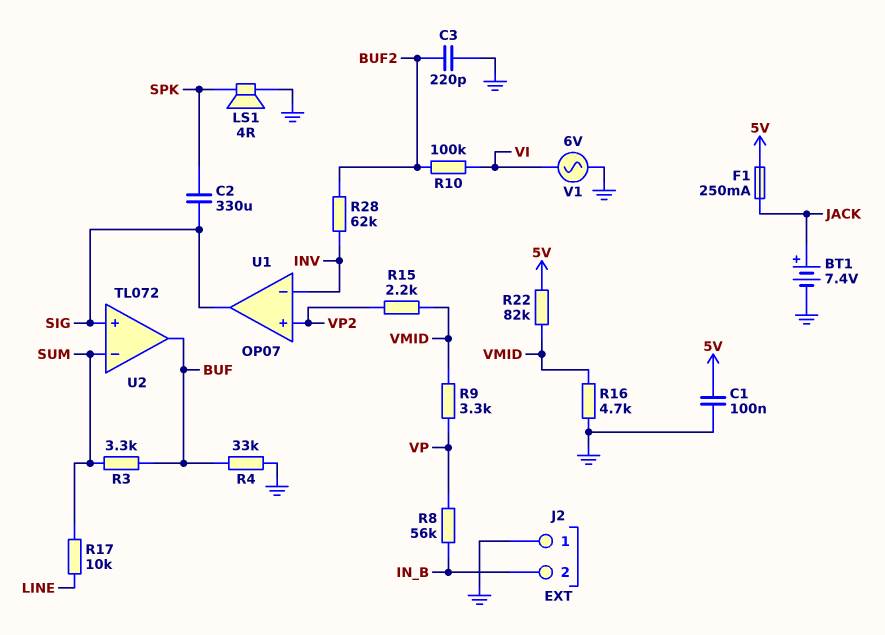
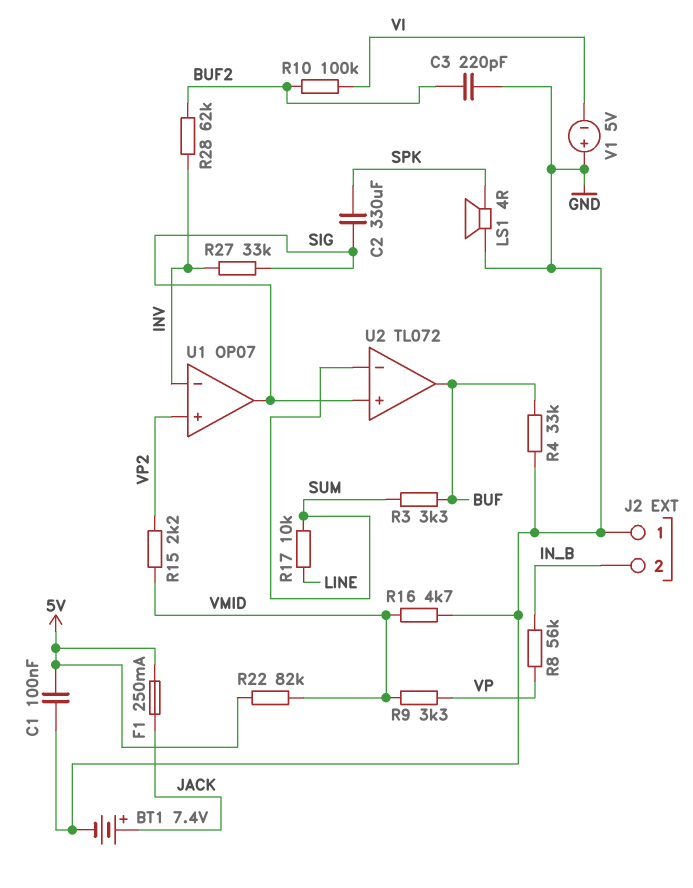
R27: none -> 33k (INV, SIG)
V1: AC 6V (GND, VI) -> 5V (plus GND, minus VI)

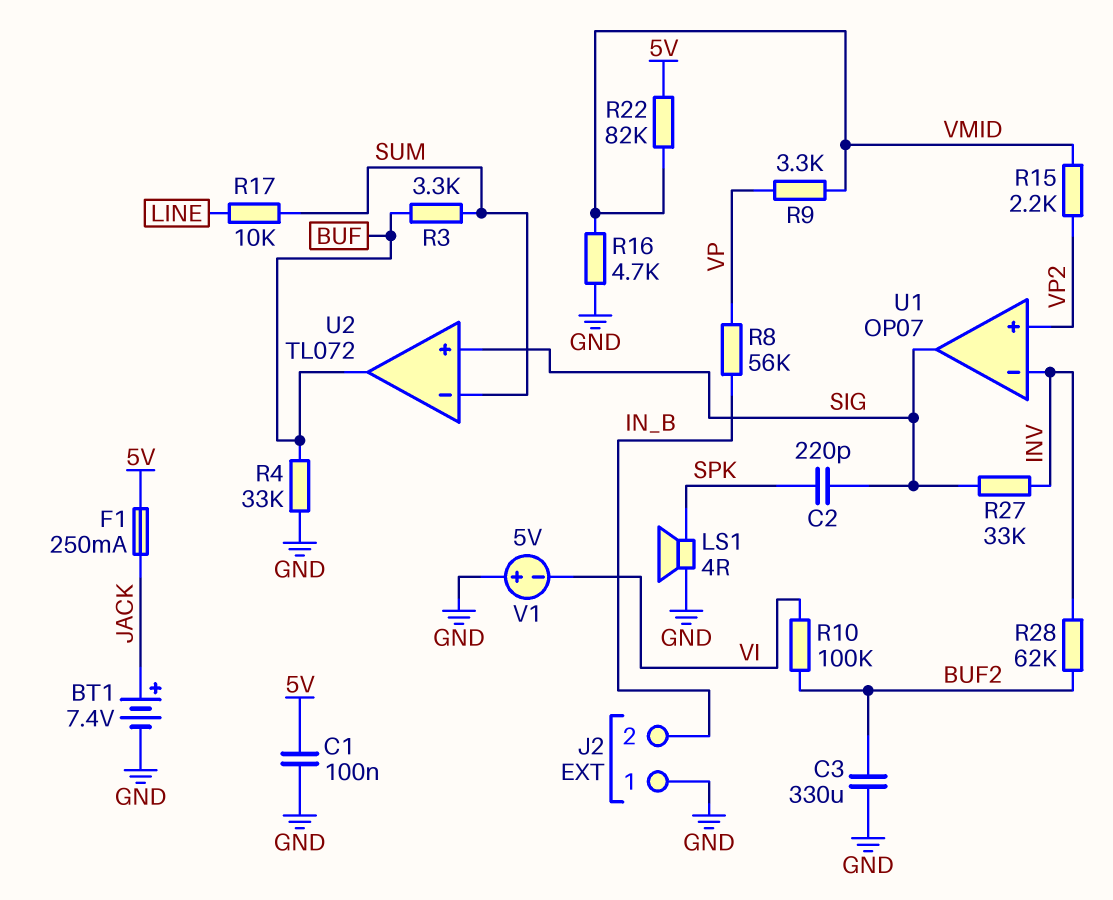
C2: 330uF (SIG, SPK) -> 220pF (SIG, SPK)
C3: 220pF (BUF2, GND) -> 330uF (BUF2, GND)

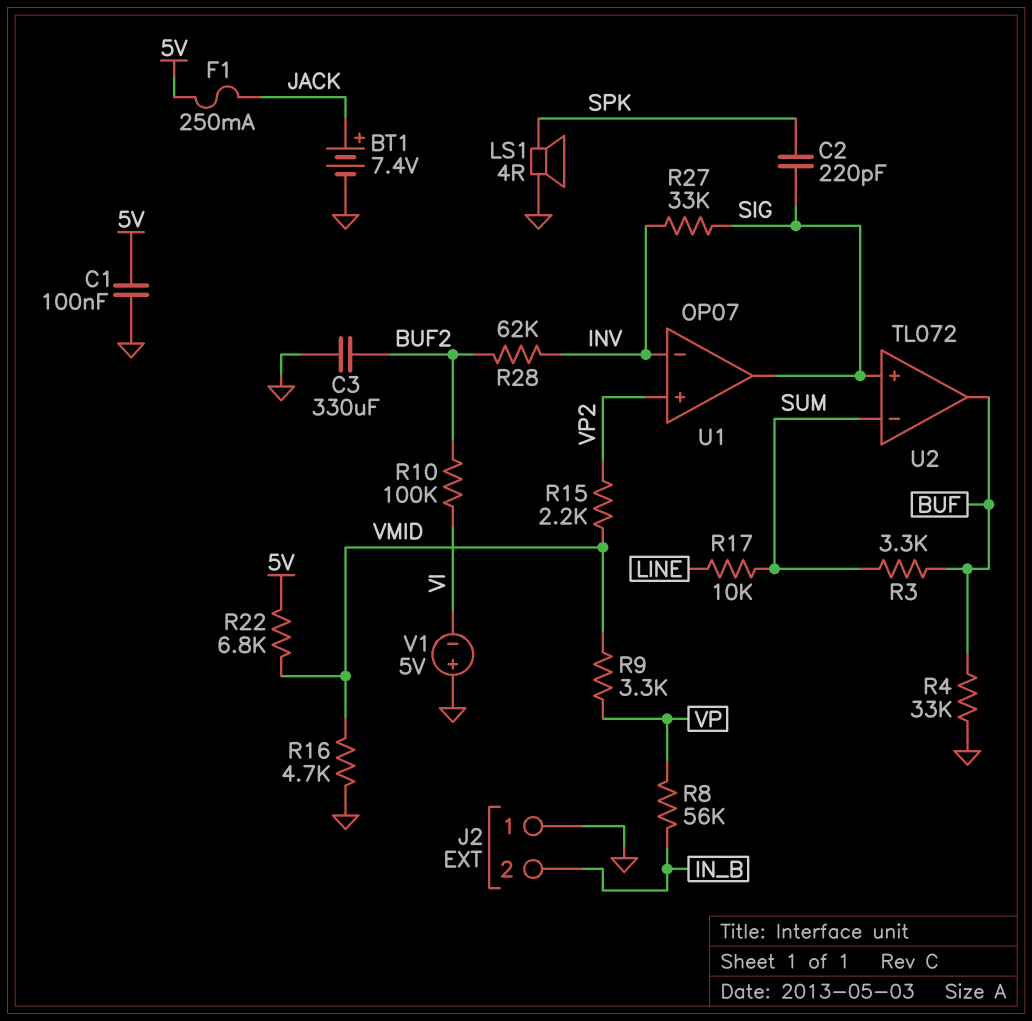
R22: 82k (5V, VMID) -> 6.8k (5V, VMID)

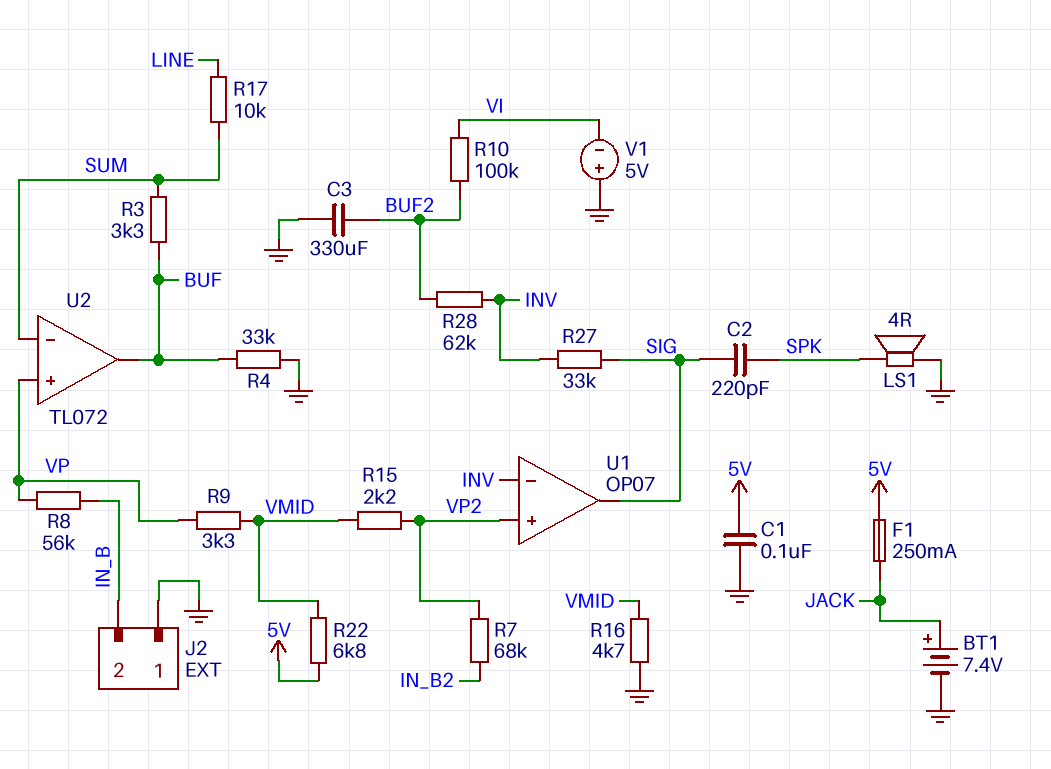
R7: none -> 68k (IN_B2, VP2)
U2 pin in+: SIG -> VP

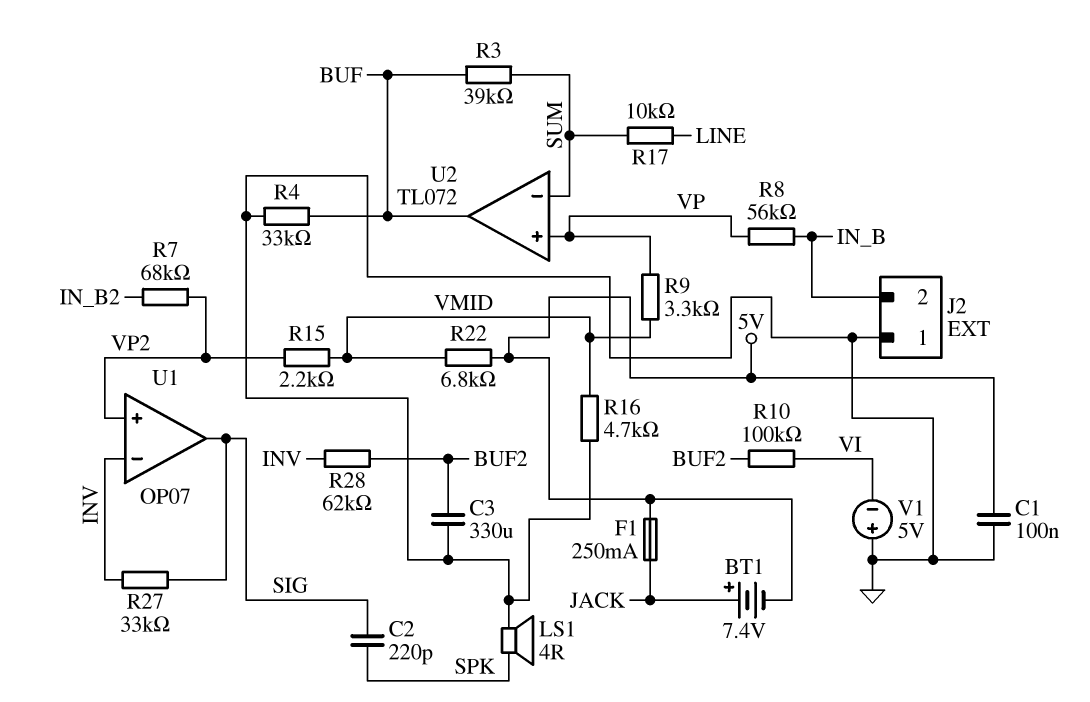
BT1: 7.4V (plus JACK, minus GND) -> 7.4V (plus JACK, minus 5V)
R3: 3.3k (BUF, SUM) -> 39k (BUF, SUM)

